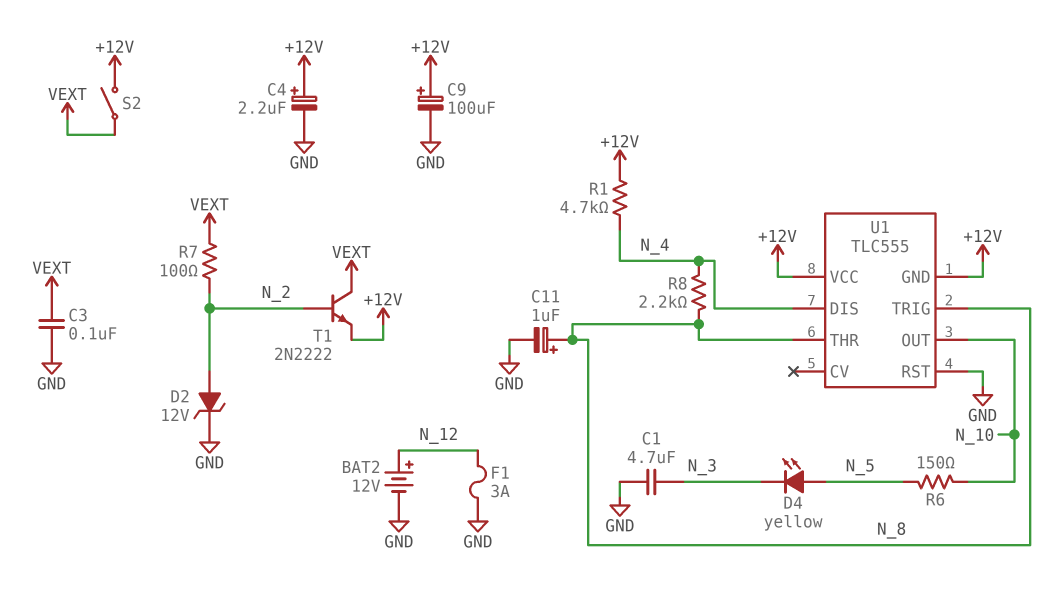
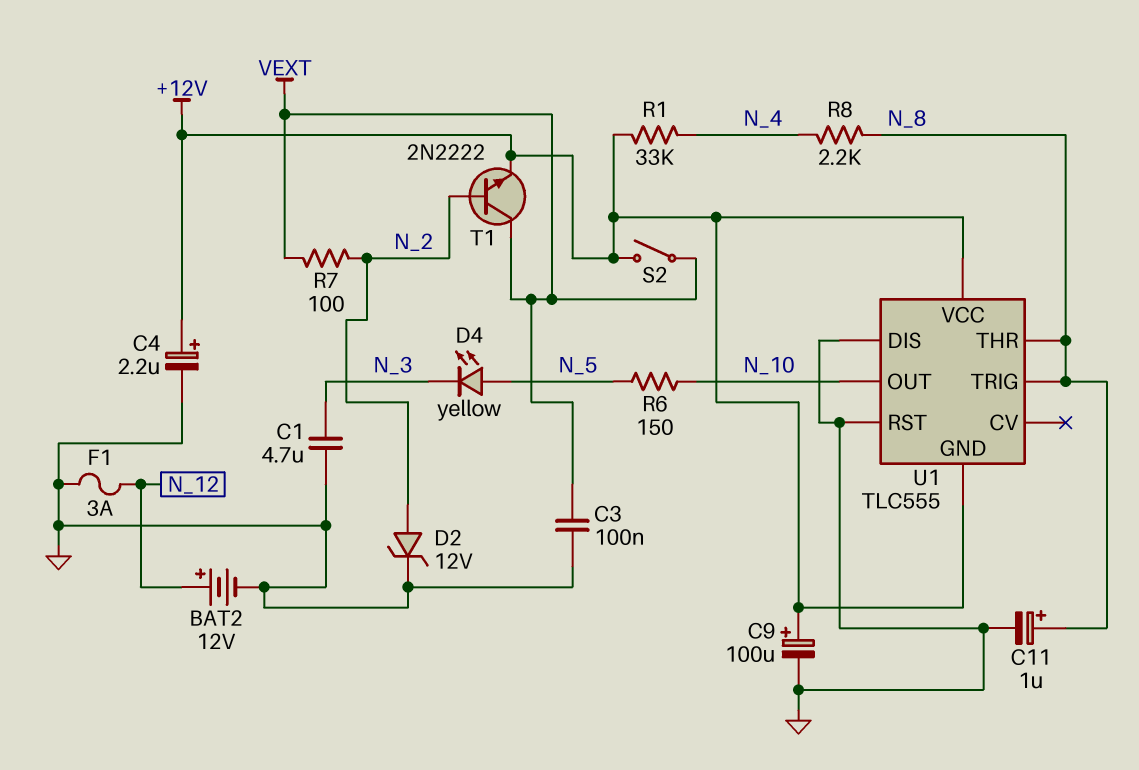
R1: 4.7k (+12V, N_4) -> 33k (+12V, N_4)
U1 pin DIS: N_4 -> GND

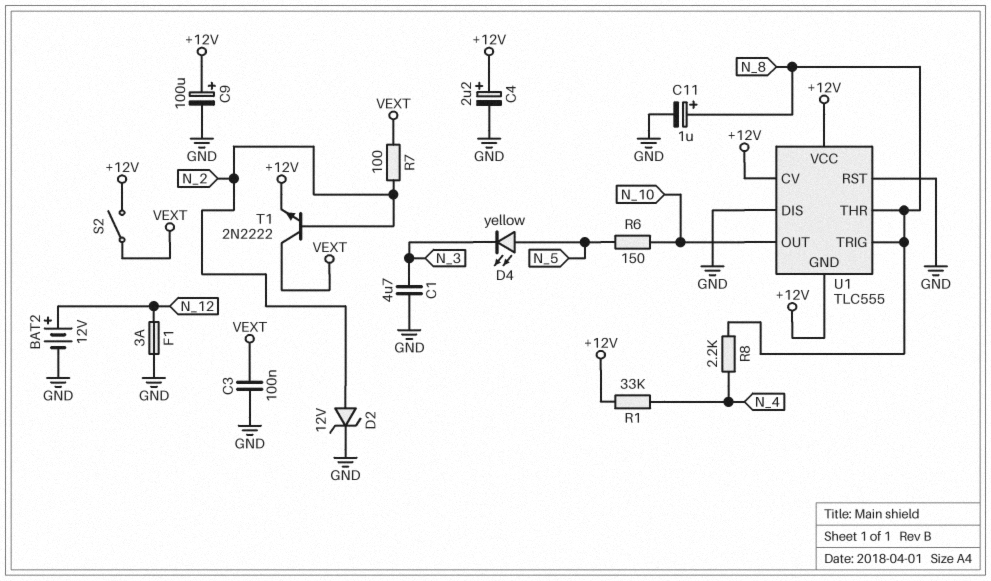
U1 pin CV: none -> +12V

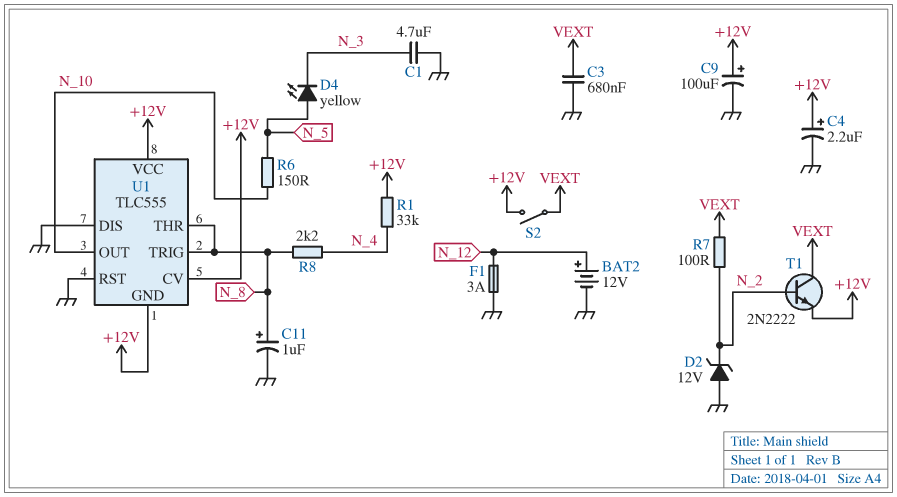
C3: 100nF (GND, VEXT) -> 680nF (GND, VEXT)
D2: zener 12V (A N_2, K GND) -> zener 12V (A GND, K N_2)

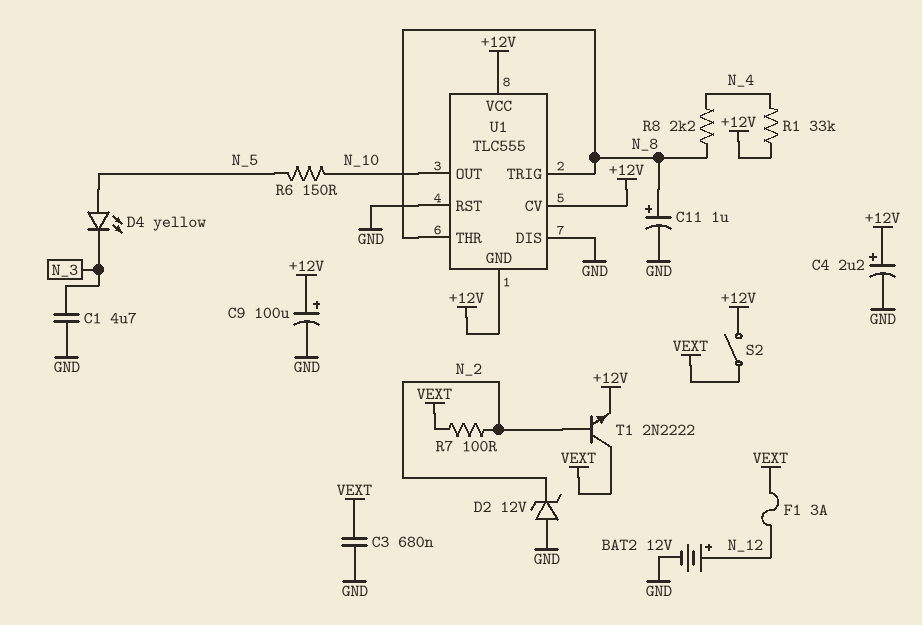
F1: 3A (GND, N_12) -> 3A (N_12, VEXT)

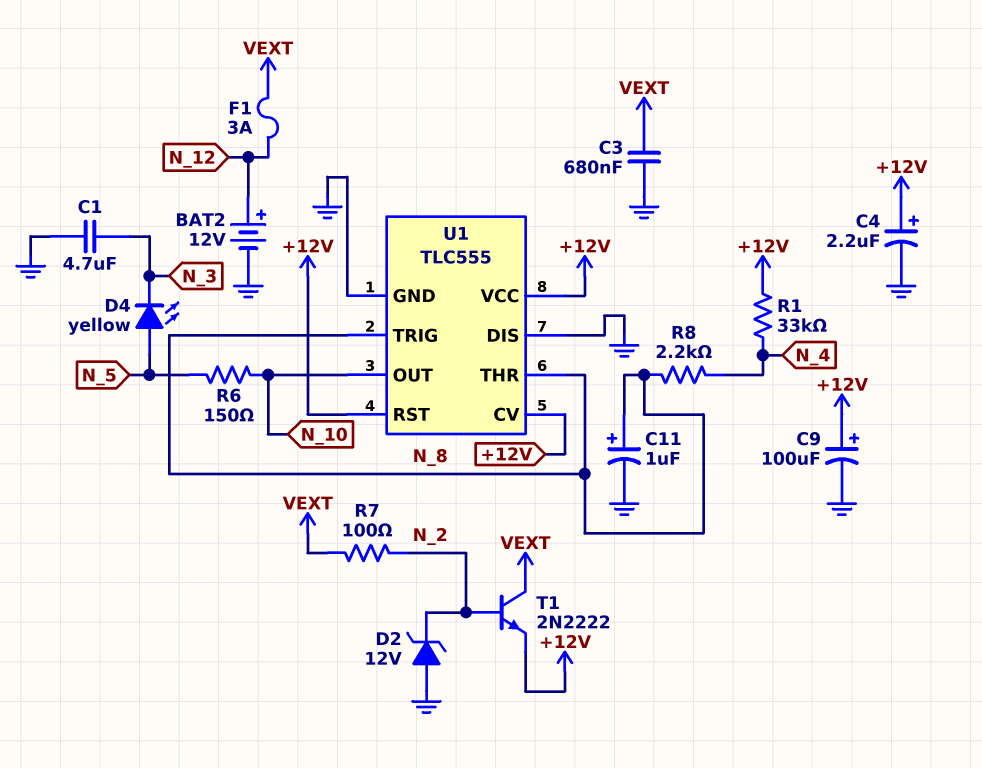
S2: switch (+12V, VEXT) -> none
U1 pin GND: +12V -> GND
U1 pin RST: GND -> +12V

